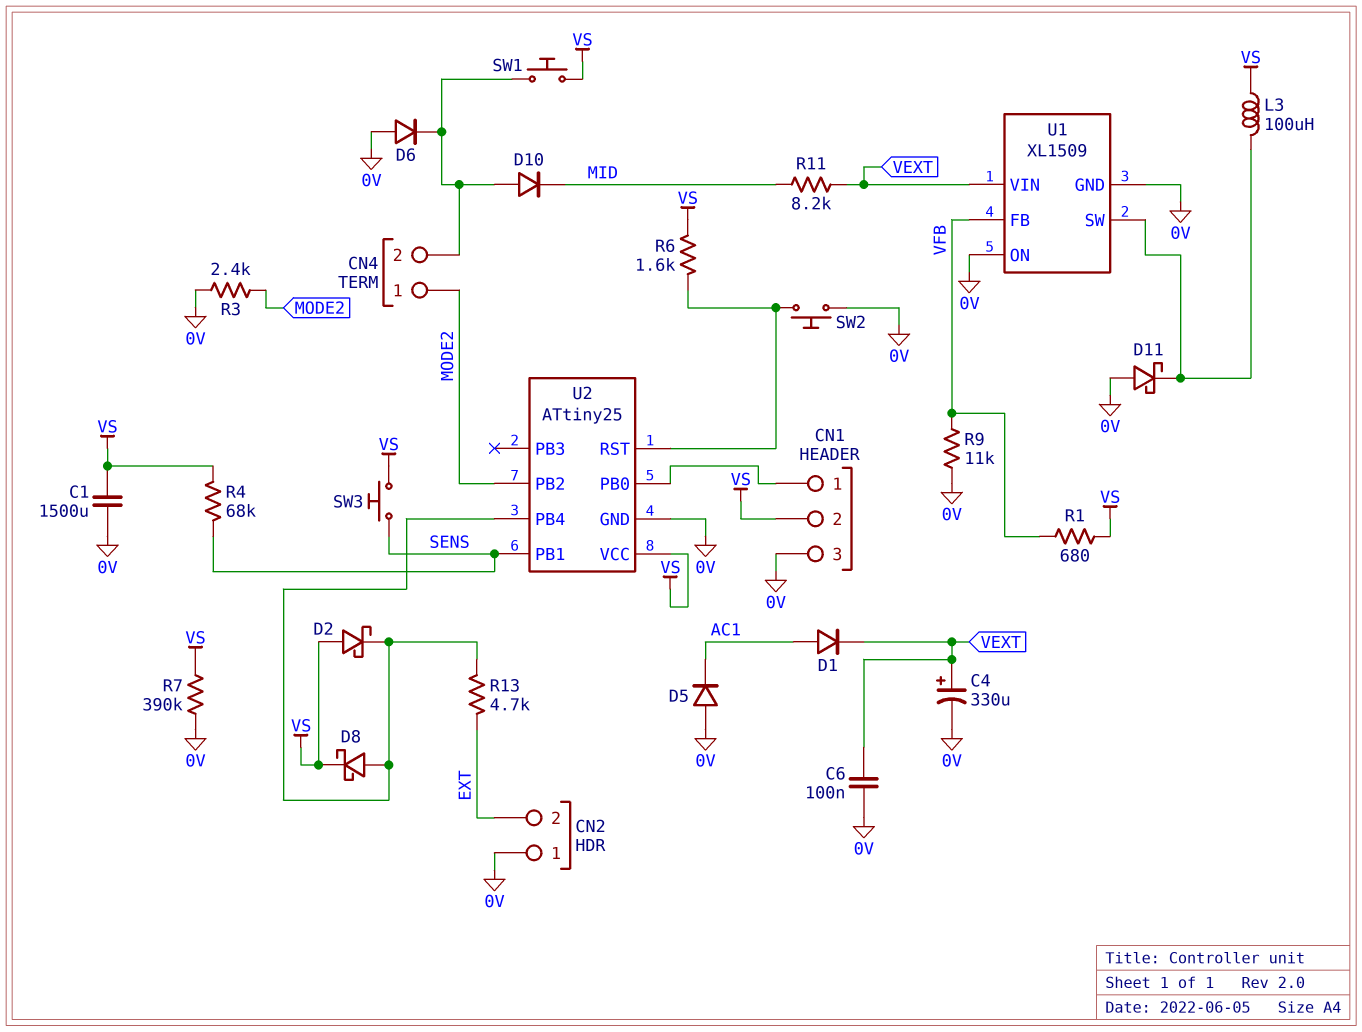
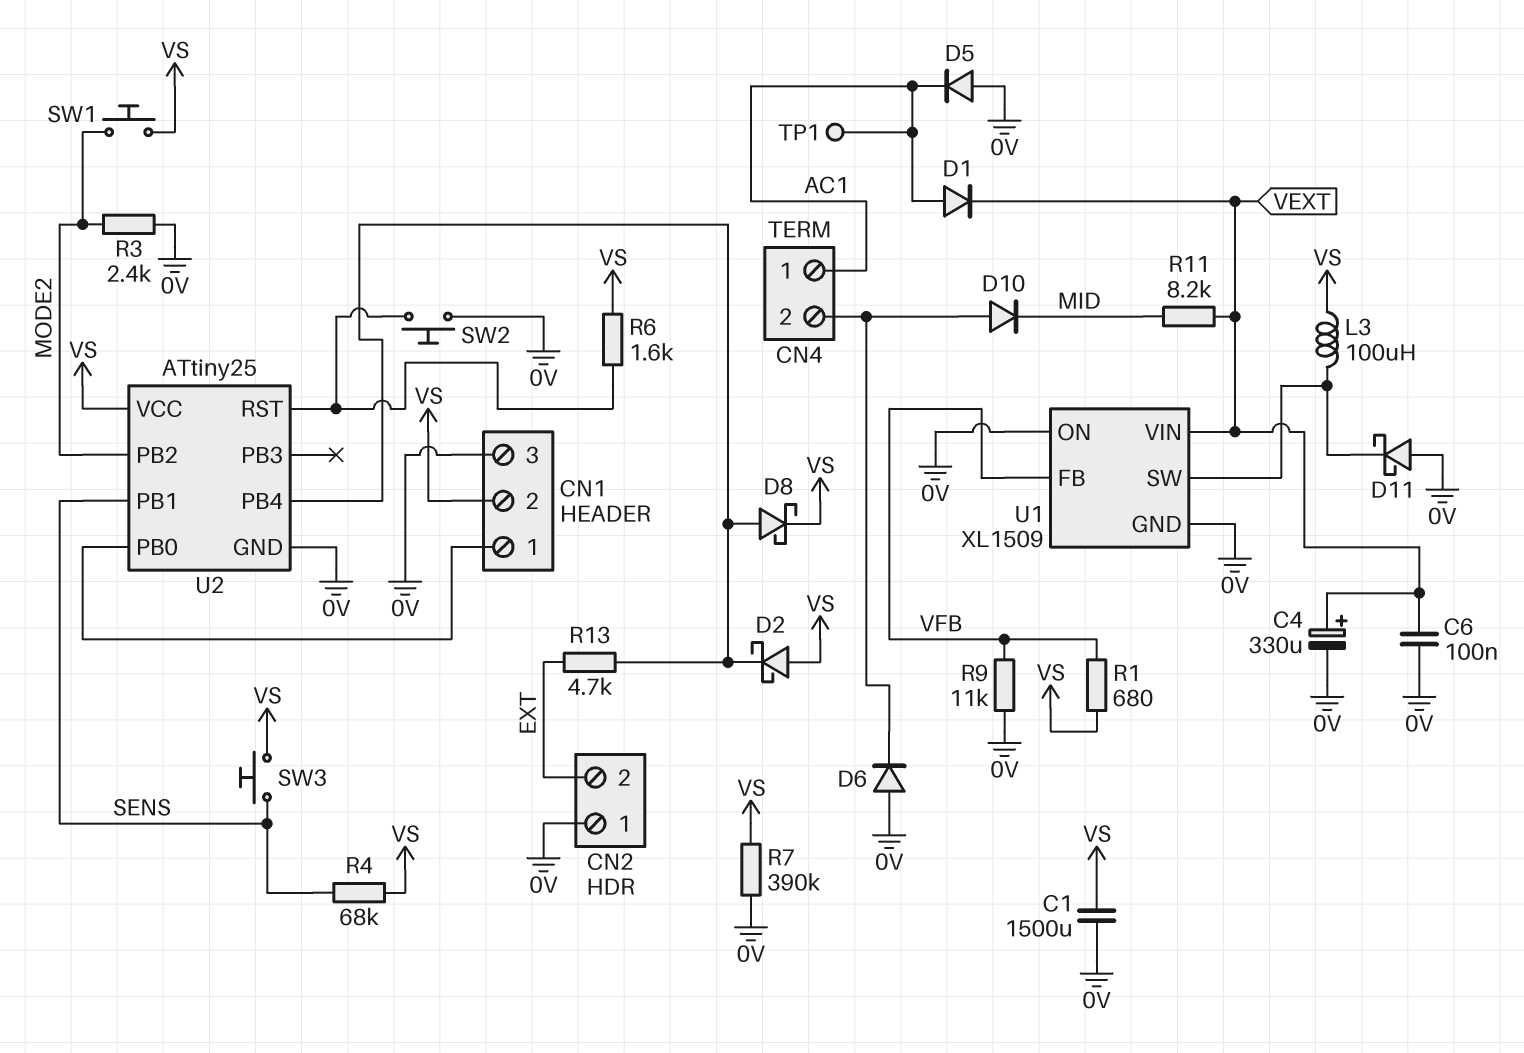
CN4 pin 1: MODE2 -> AC1
SW1: button (CN4/2, VS) -> button (MODE2, VS)
TP1: none -> test point (AC1)

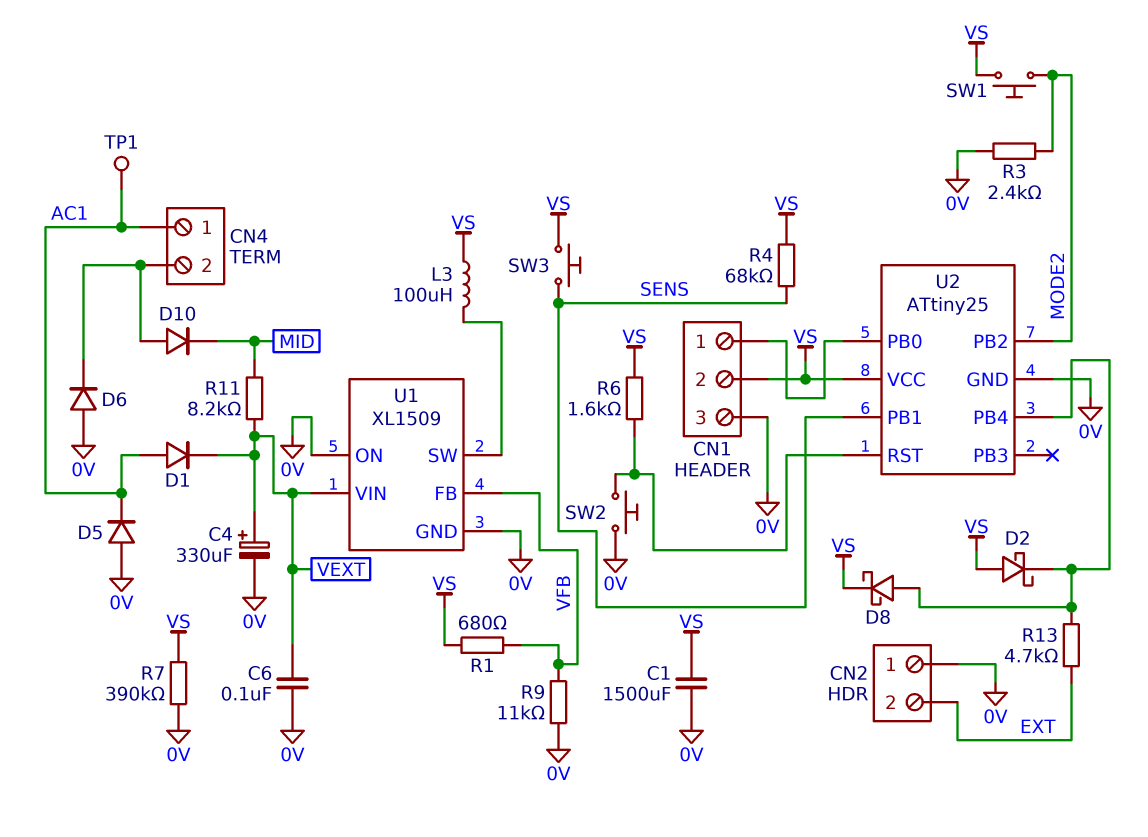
D11: schottky (A 0V, K U1/SW) -> none

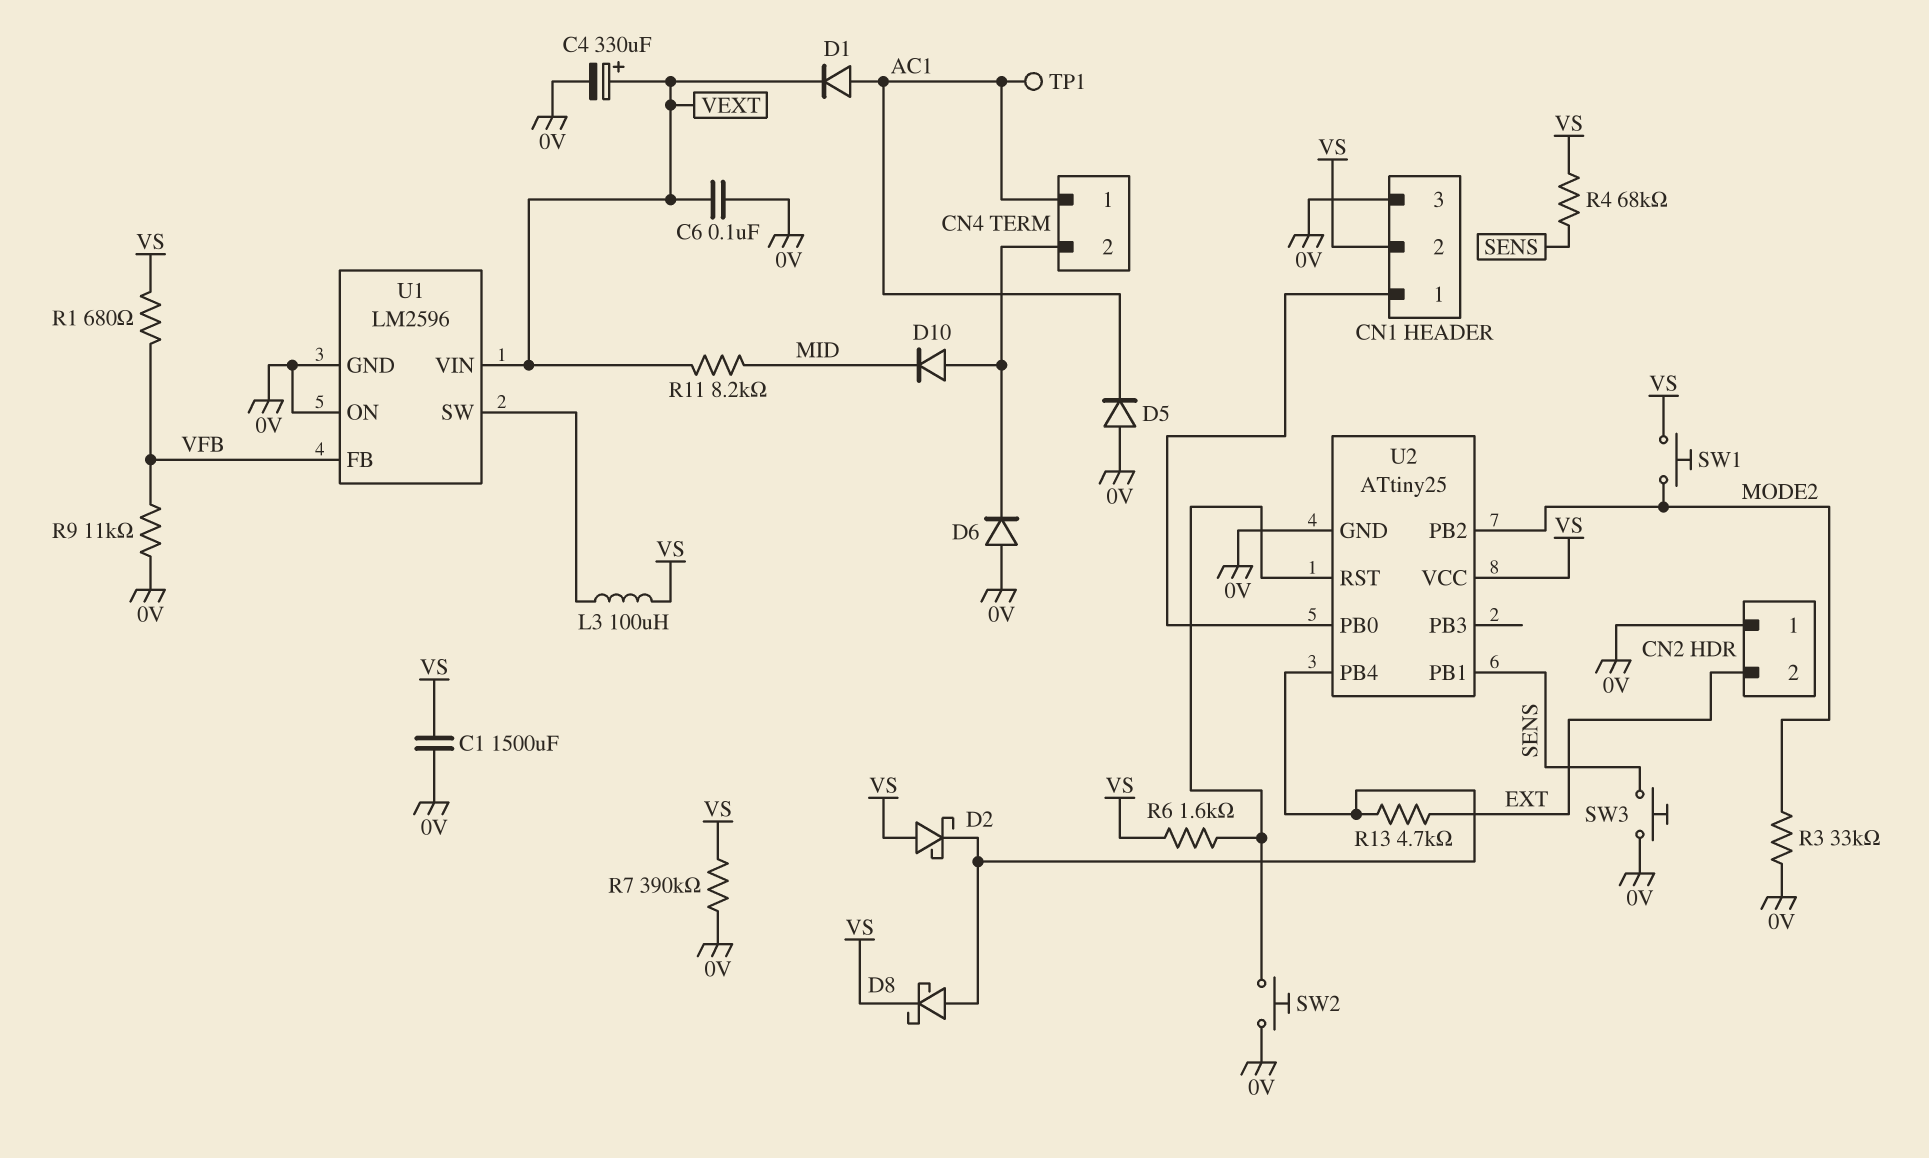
R3: 2.4k (0V, MODE2) -> 33k (0V, MODE2)
SW3: button (SENS, VS) -> button (0V, SENS)
U1: XL1509 -> LM2596

